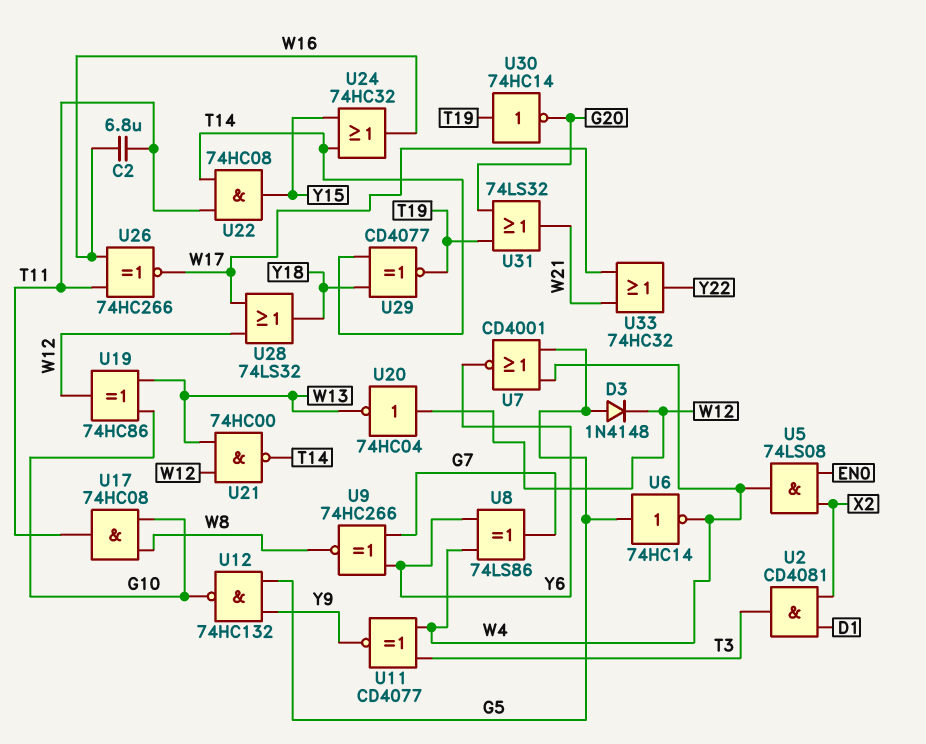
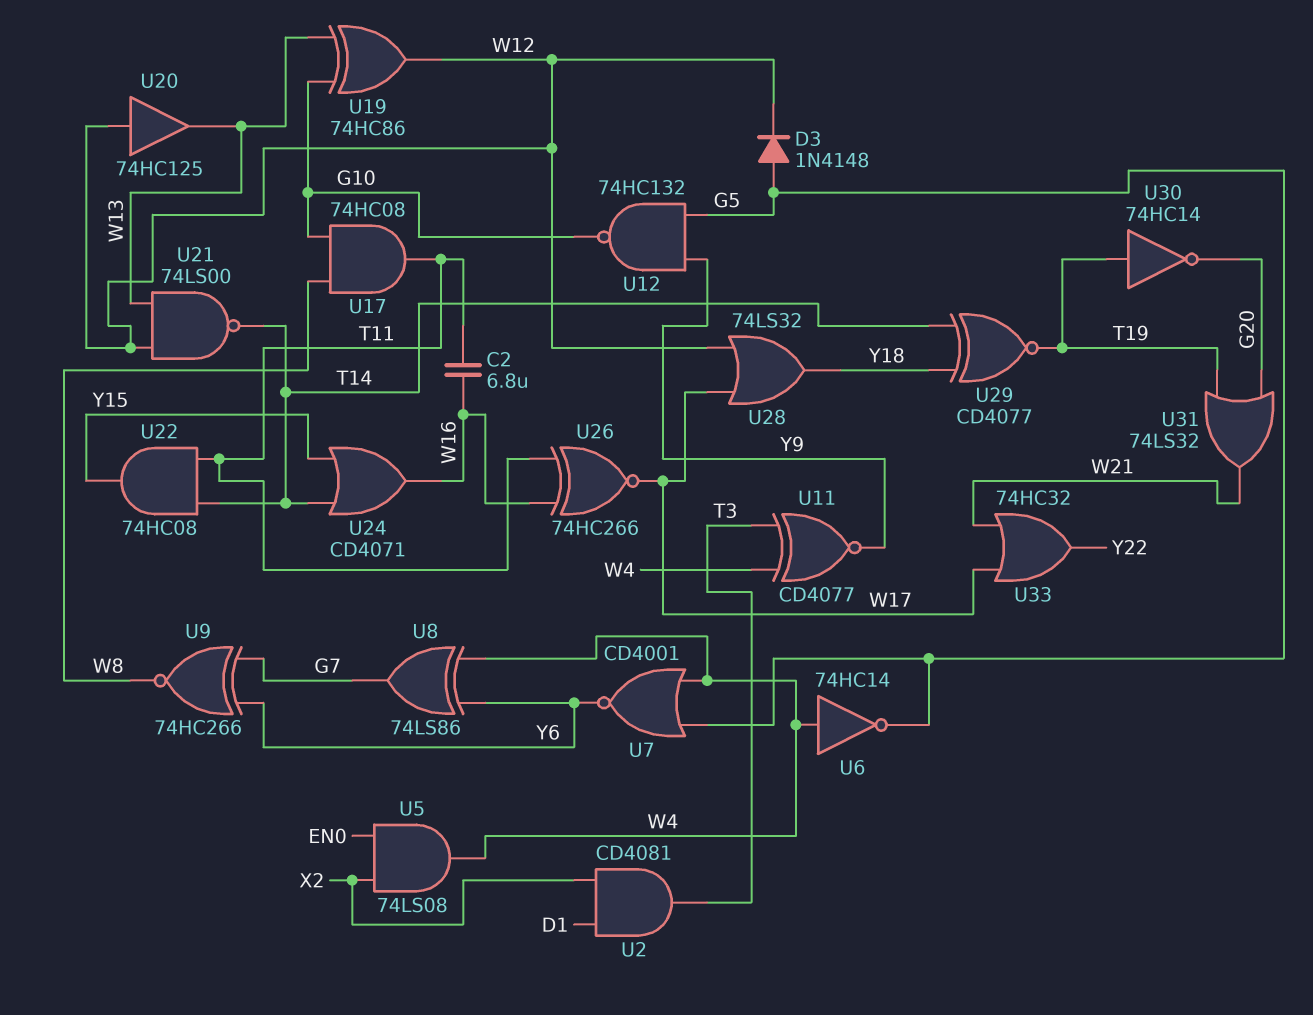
U6: NOT 74HC14 (in G5, out W4) -> NOT 74HC14 (in W4, out G5)
U20: NOT 74HC04 (in W12, out W13) -> buffer 74HC125 (in W12, out W13)
U21: NAND 74HC00 (in W12, in W13, out T14) -> NAND 74LS00 (in W12, in W13, out T14)
U24: OR 74HC32 (in T14, in Y15, out W16) -> OR CD4071 (in T14, in Y15, out W16)

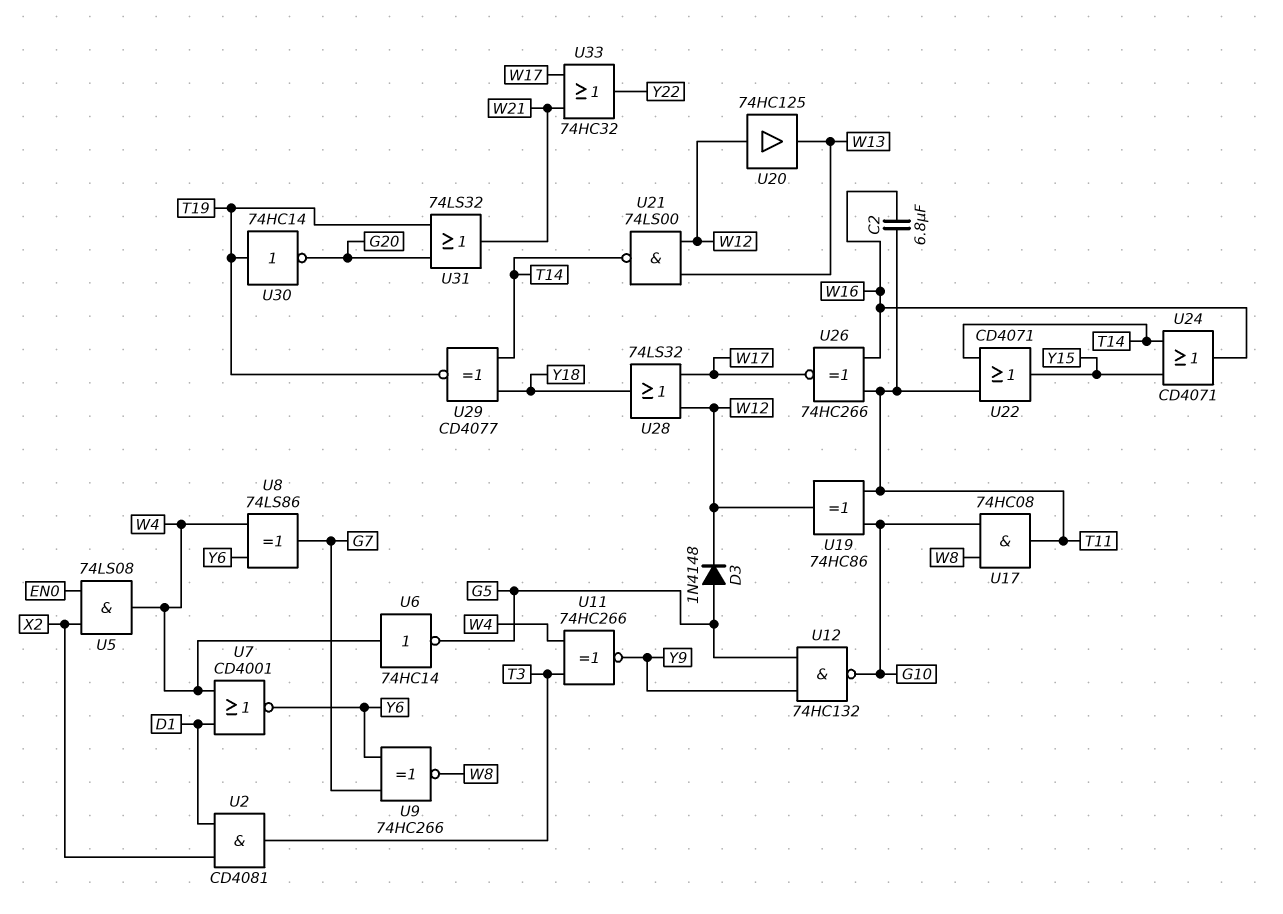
U7: NOR CD4001 (in G5, in W4, out Y6) -> NOR CD4001 (in D1, in W4, out Y6)
U11: XNOR CD4077 (in T3, in W4, out Y9) -> XNOR 74HC266 (in T3, in W4, out Y9)
U19: XOR 74HC86 (in G10, in W13, out W12) -> XOR 74HC86 (in G10, in T11, out W12)
U22: AND 74HC08 (in T11, in T14, out Y15) -> OR CD4071 (in T11, in T14, out Y15)

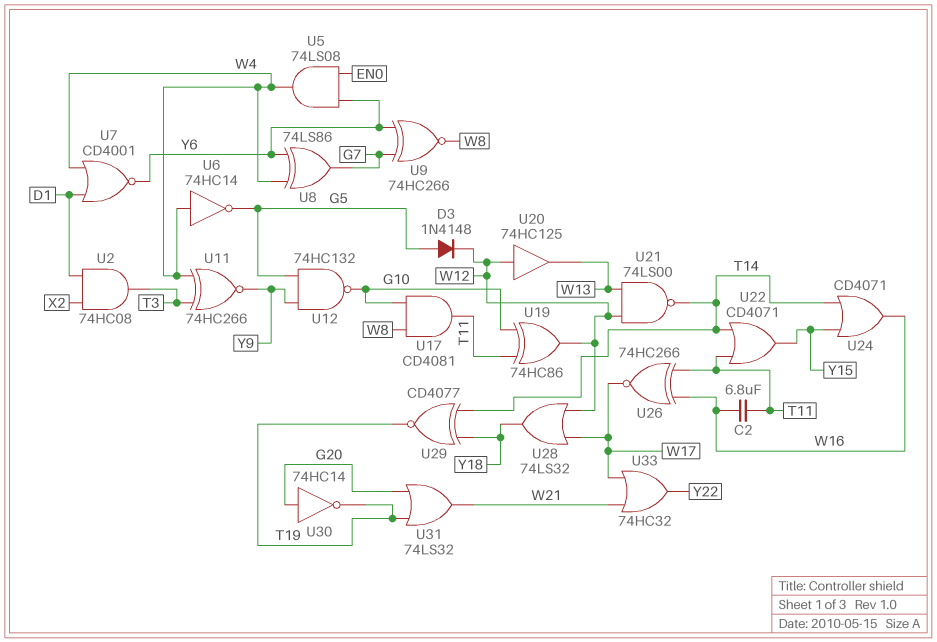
U2: AND CD4081 (in D1, in X2, out T3) -> AND 74HC08 (in D1, in X2, out T3)
U5: AND 74LS08 (in EN0, in X2, out W4) -> AND 74LS08 (in EN0, in Y6, out W4)
U17: AND 74HC08 (in G10, in W8, out T11) -> AND CD4081 (in G10, in W8, out T11)
U30: NOT 74HC14 (in T19, out G20) -> NOT 74HC14 (in G20, out T19)

